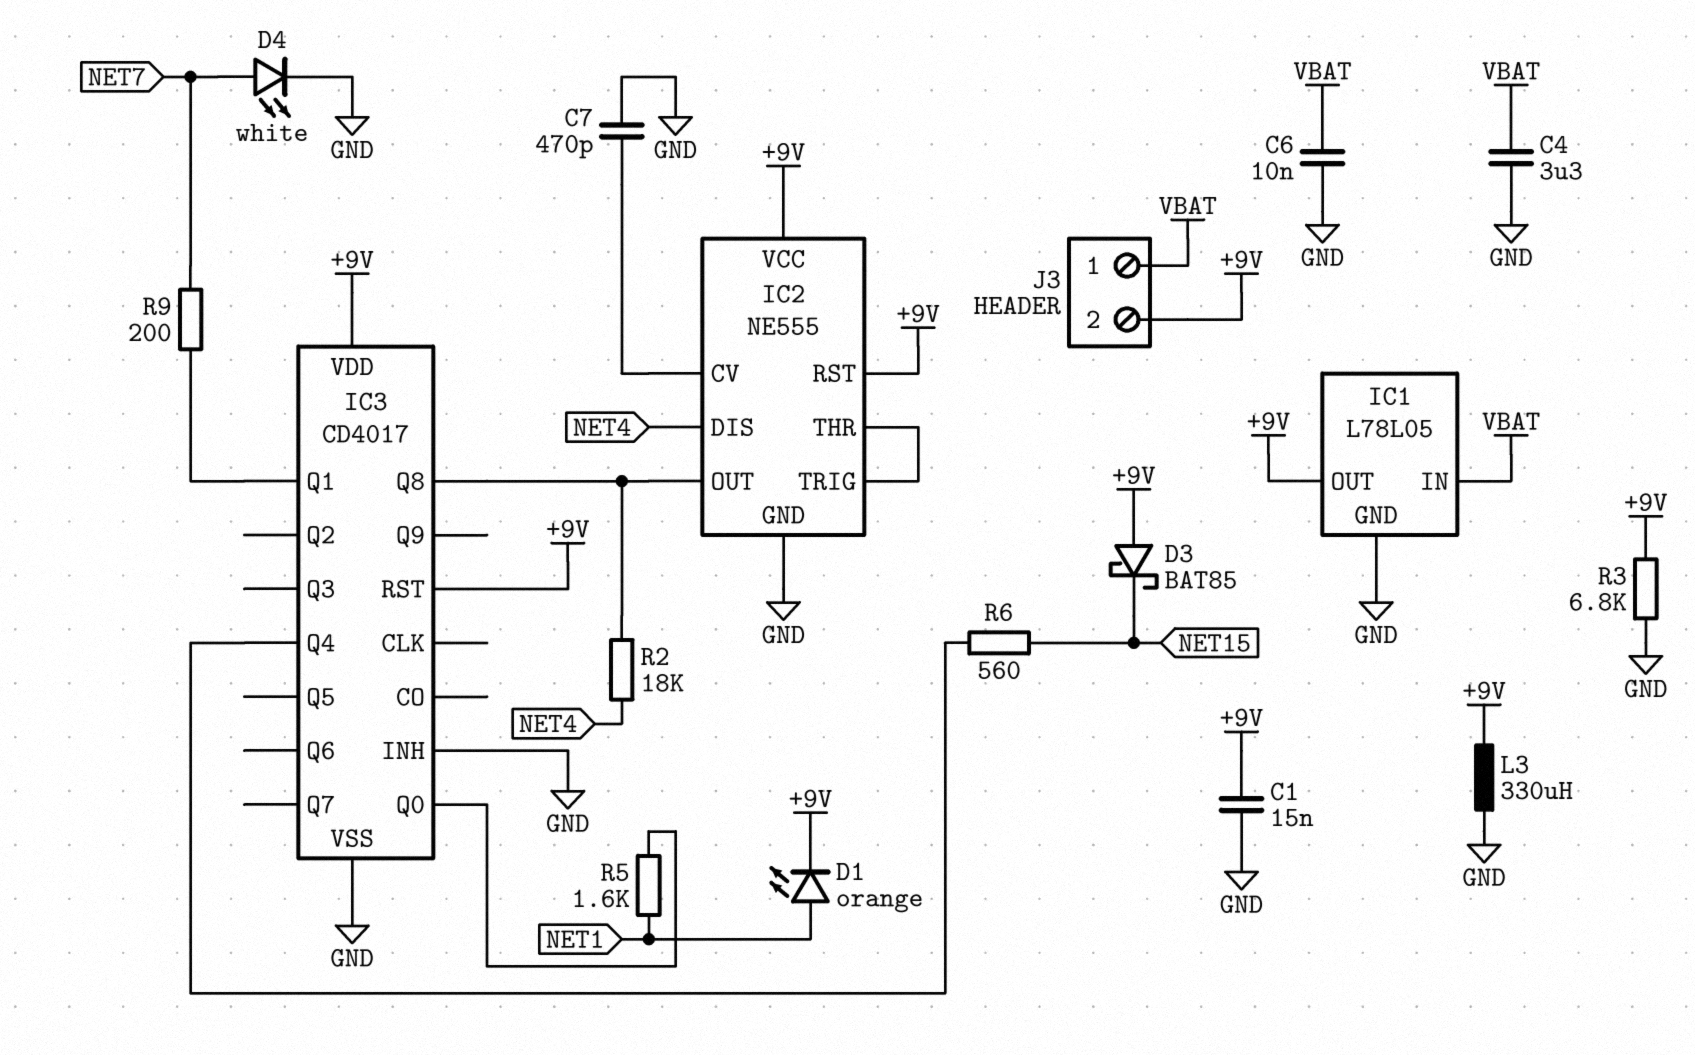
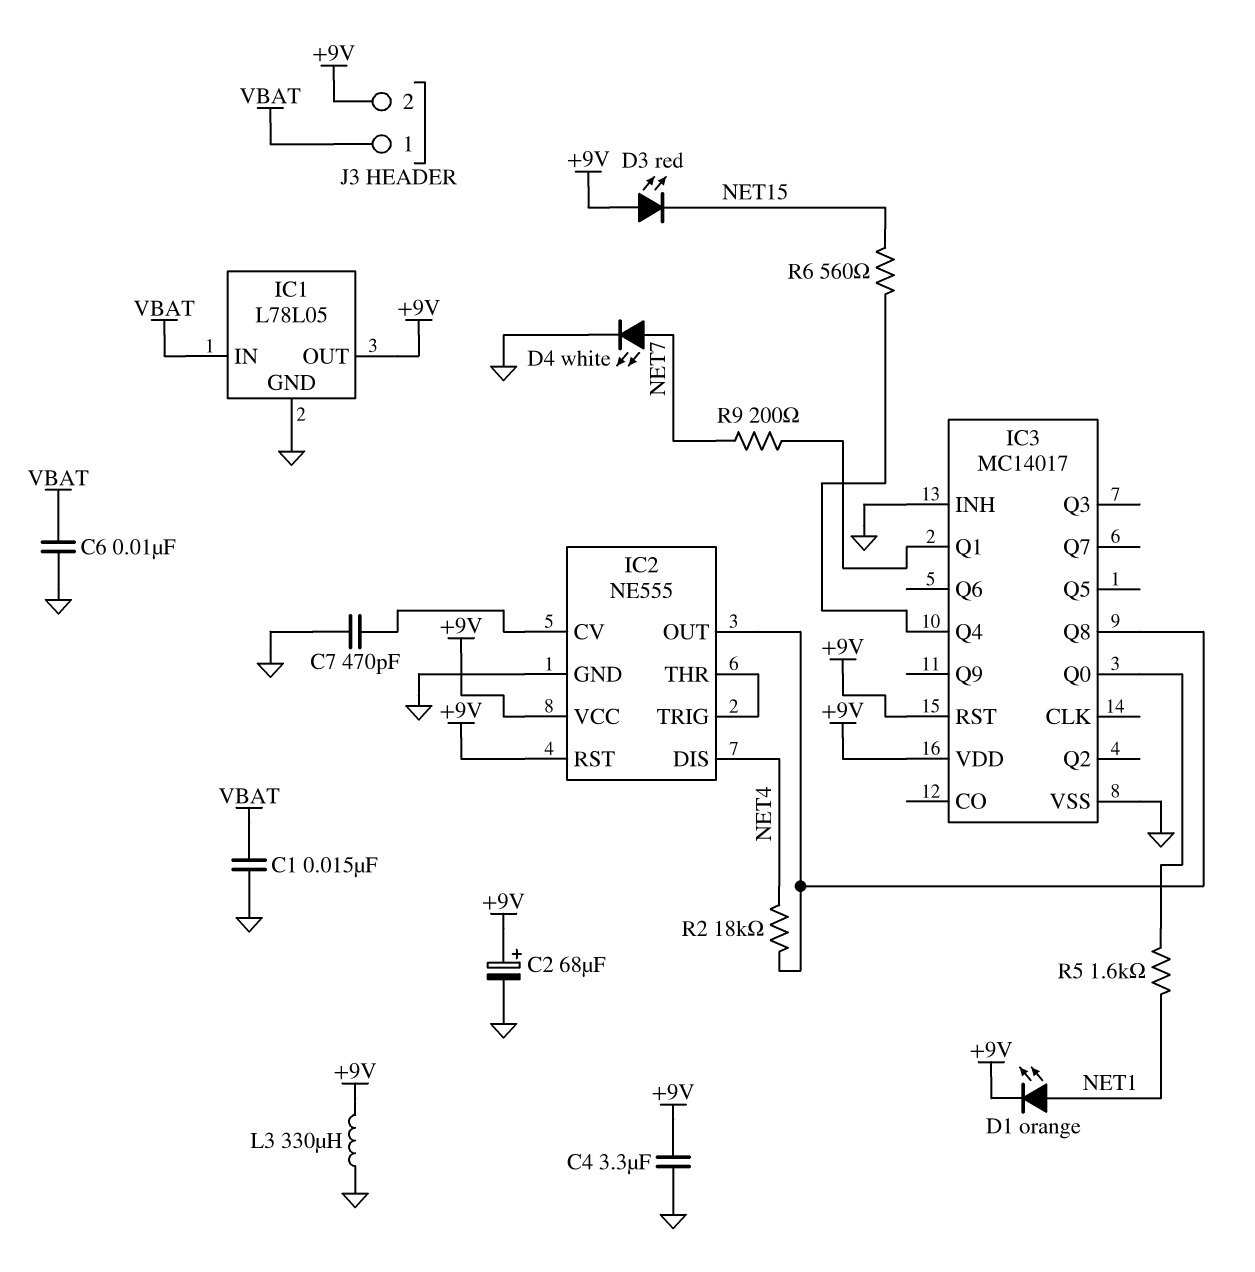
C1: 15nF (+9V, GND) -> 15nF (GND, VBAT)
C2: none -> 68uF (plus +9V, minus GND)
C4: 3.3uF (GND, VBAT) -> 3.3uF (+9V, GND)
D3: schottky BAT85 (A +9V, K NET15) -> LED red (A +9V, K NET15)
IC3: CD4017 -> MC14017
R3: 6.8k (+9V, GND) -> none

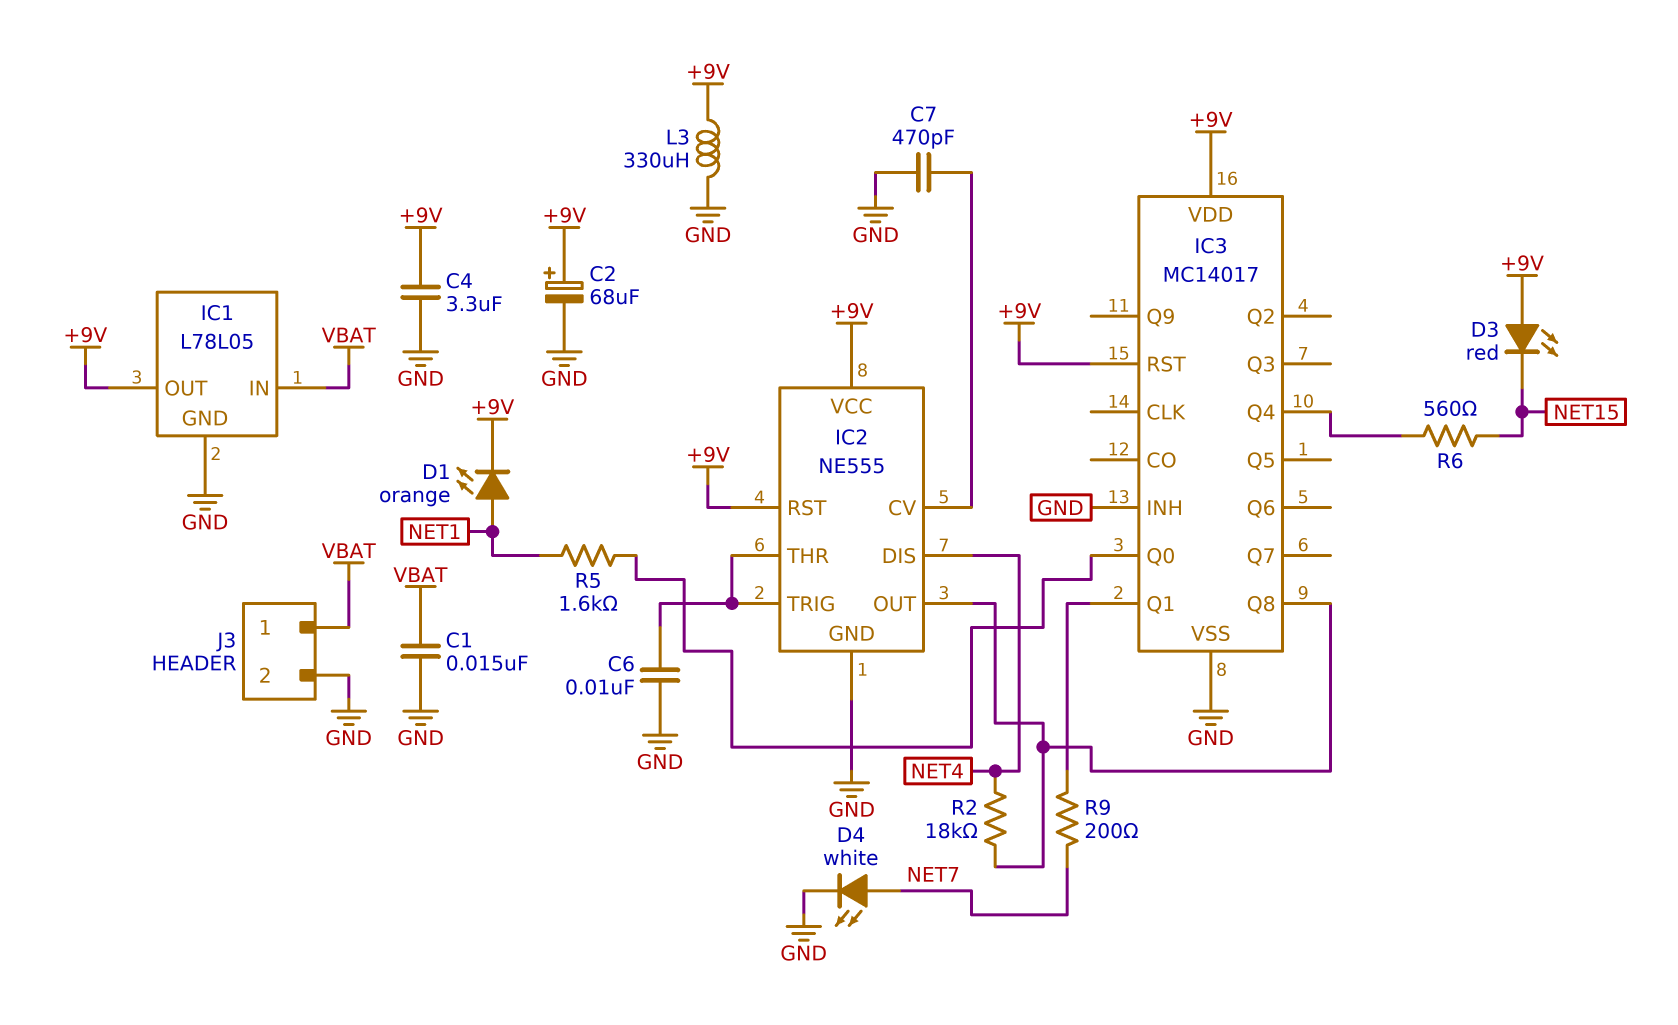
C6: 10nF (GND, VBAT) -> 10nF (GND, IC2/THR)
J3 pin 2: +9V -> GND

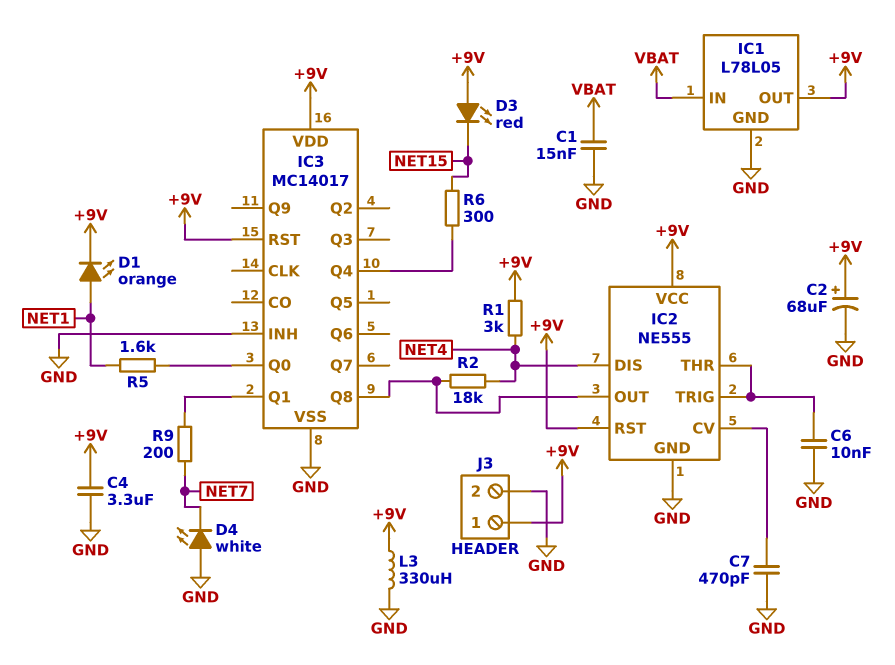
D4: LED white (A NET7, K GND) -> LED white (A GND, K NET7)
J3 pin 1: VBAT -> +9V
R1: none -> 3k (+9V, NET4)
R6: 560 (IC3/Q4, NET15) -> 300 (IC3/Q4, NET15)

